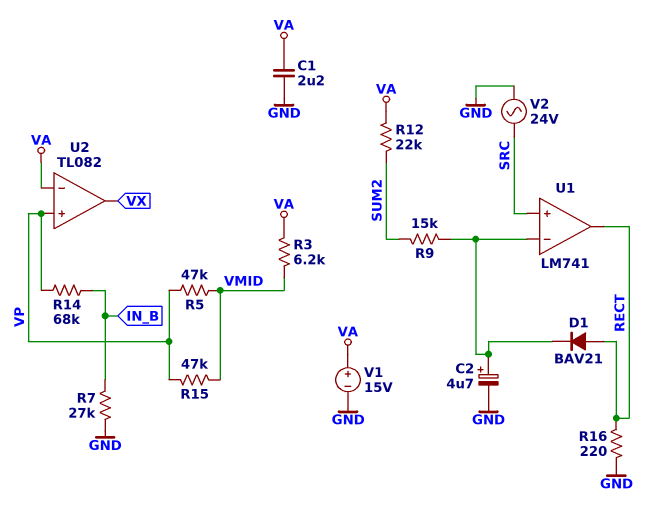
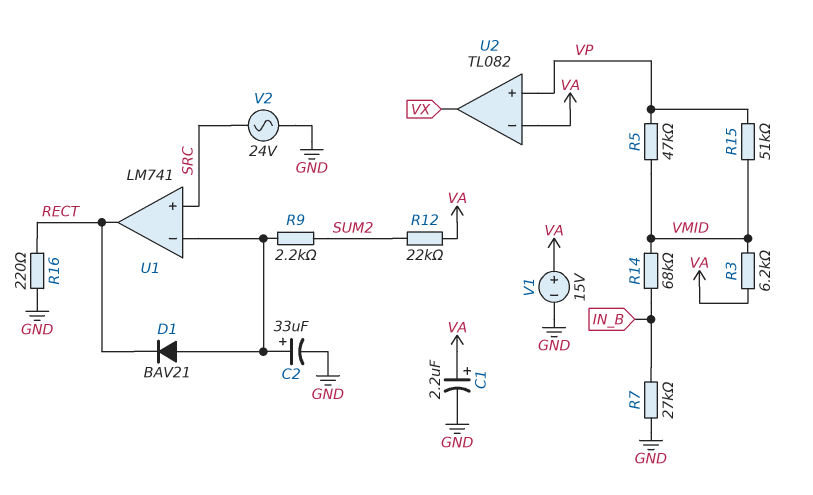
C1: 2.2uF (GND, VA) -> 2.2uF (plus VA, minus GND)
C2: 4.7uF (plus U1/in-, minus GND) -> 33uF (plus U1/in-, minus GND)
D1: diode BAV21 (A RECT, K U1/in-) -> diode BAV21 (A U1/in-, K RECT)
R9: 15k (SUM2, U1/in-) -> 2.2k (SUM2, U1/in-)
R14: 68k (IN_B, VP) -> 68k (IN_B, VMID)
R15: 47k (VMID, VP) -> 51k (VMID, VP)

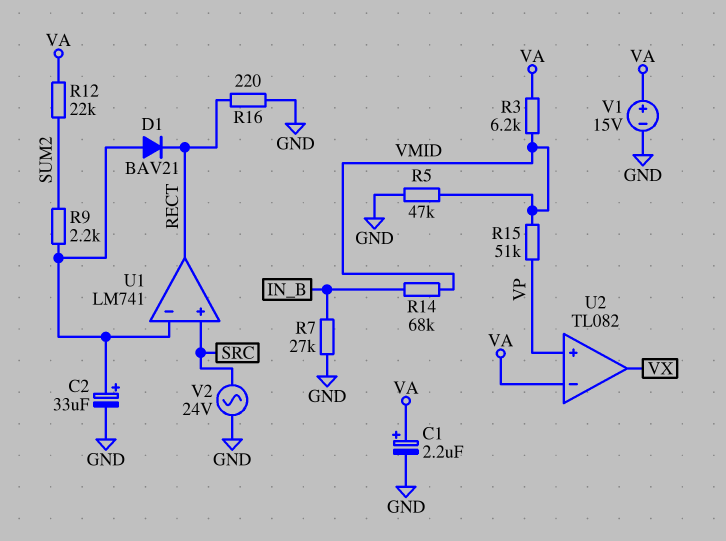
R5: 47k (VMID, VP) -> 47k (GND, VMID)

